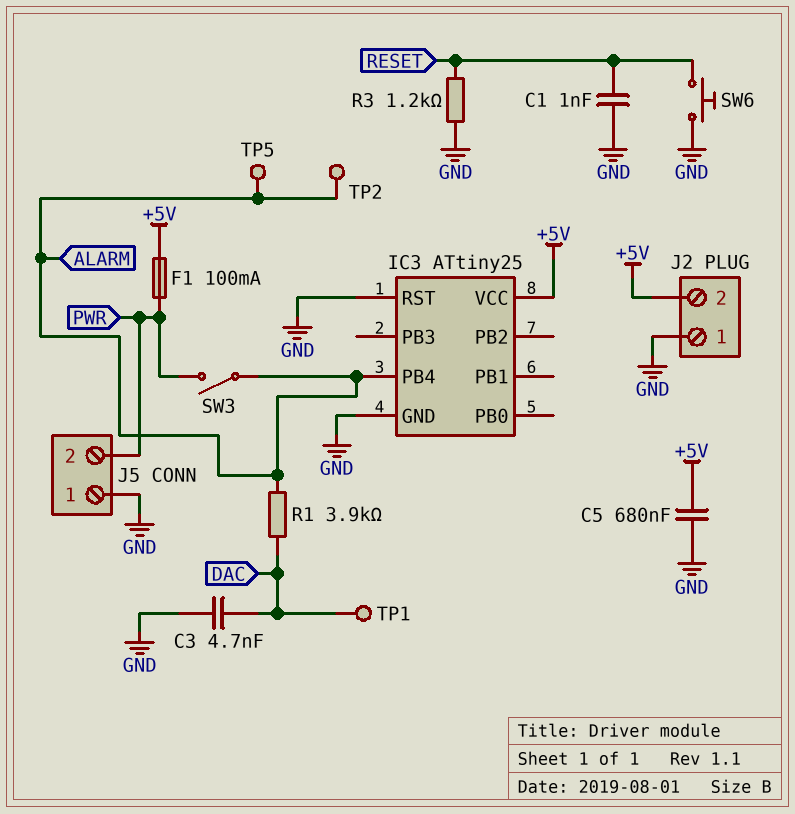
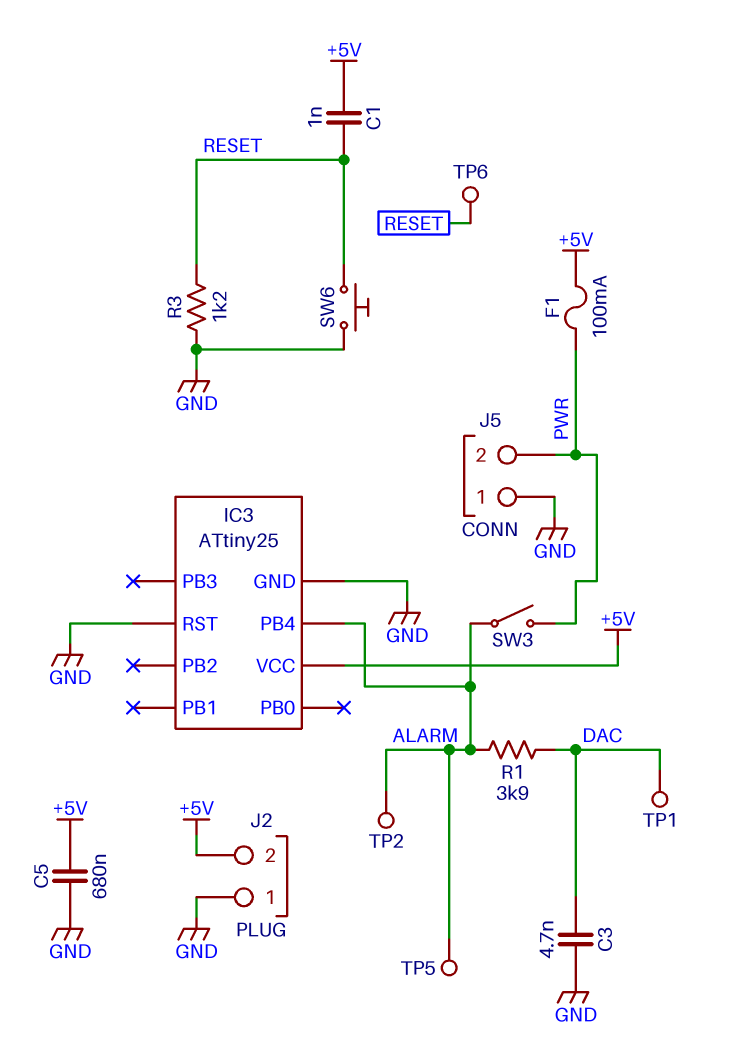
C1: 1nF (GND, RESET) -> 1nF (+5V, RESET)
TP6: none -> test point (RESET)

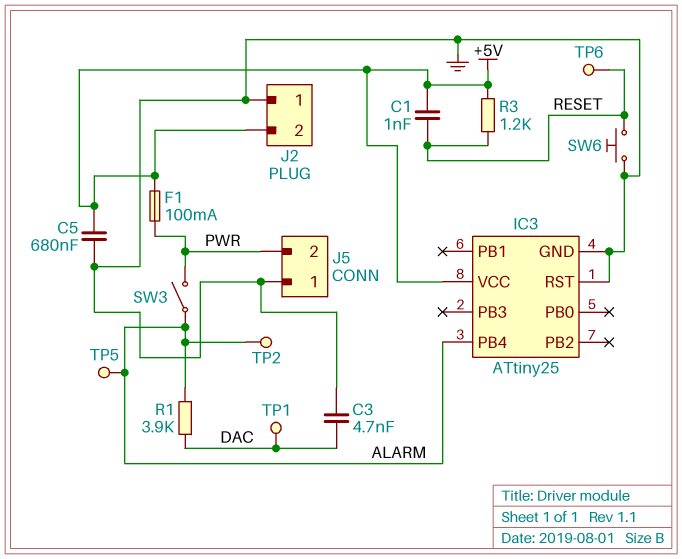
R3: 1.2k (GND, RESET) -> 1.2k (+5V, RESET)

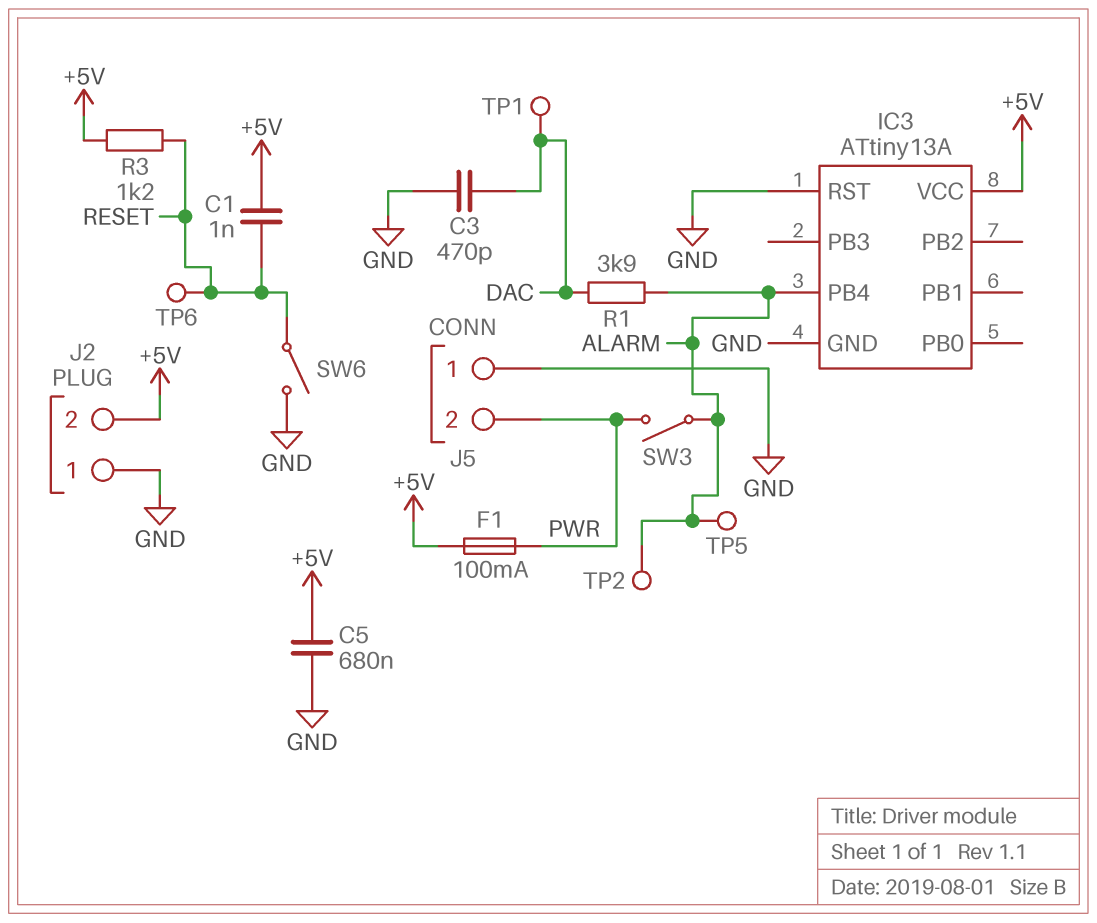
C3: 4.7nF (DAC, GND) -> 470pF (DAC, GND)
IC3: ATtiny25 -> ATtiny13A
SW6: button (GND, RESET) -> switch (GND, RESET)

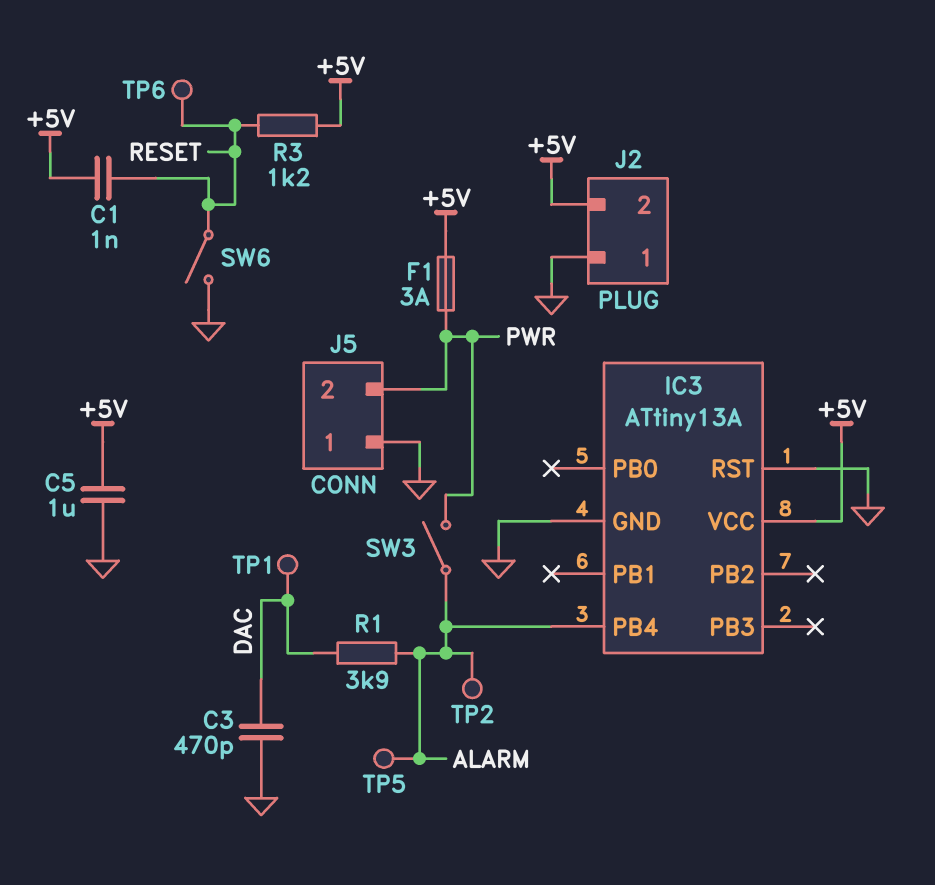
C5: 680nF (+5V, GND) -> 1uF (+5V, GND)
F1: 100mA (+5V, PWR) -> 3A (+5V, PWR)

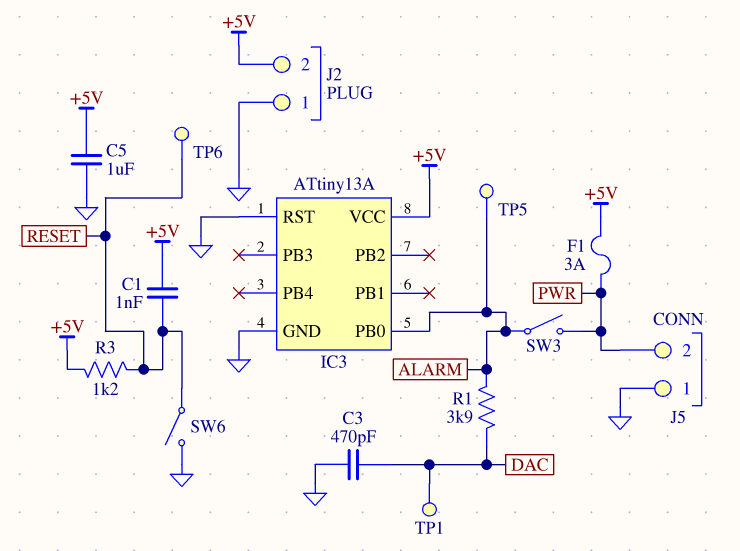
IC3 pin PB0: none -> ALARM
IC3 pin PB4: ALARM -> none
TP2: test point (ALARM) -> none

